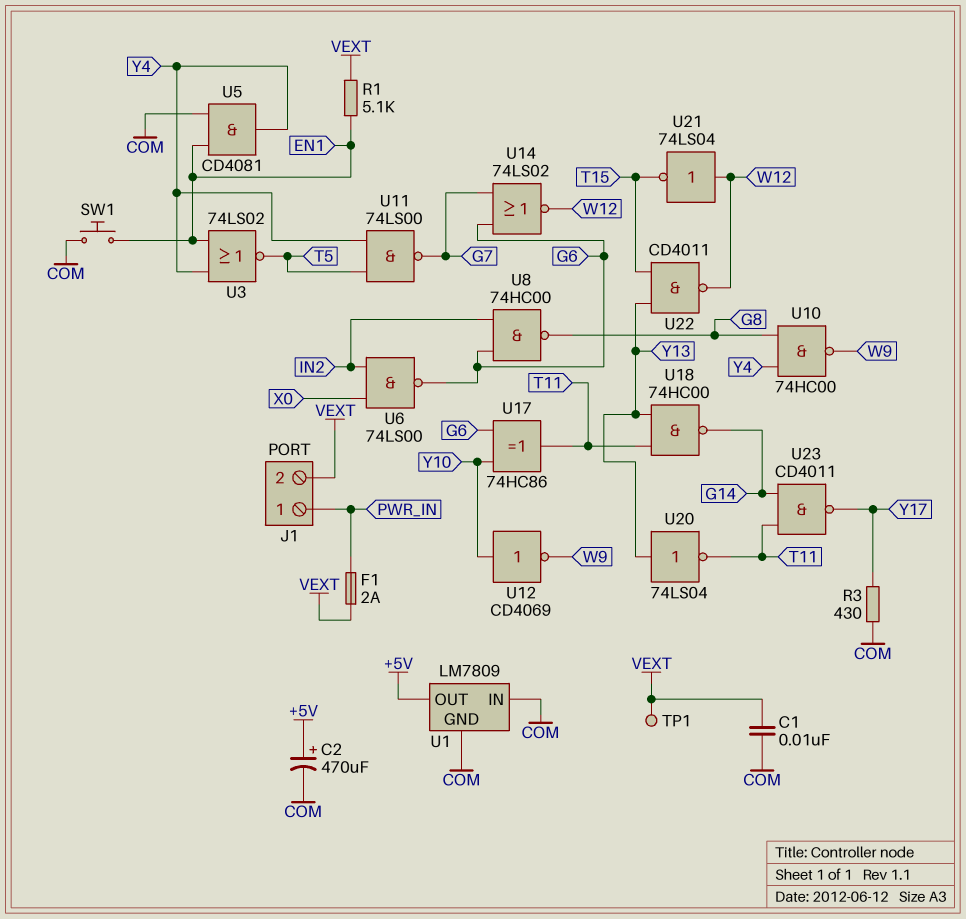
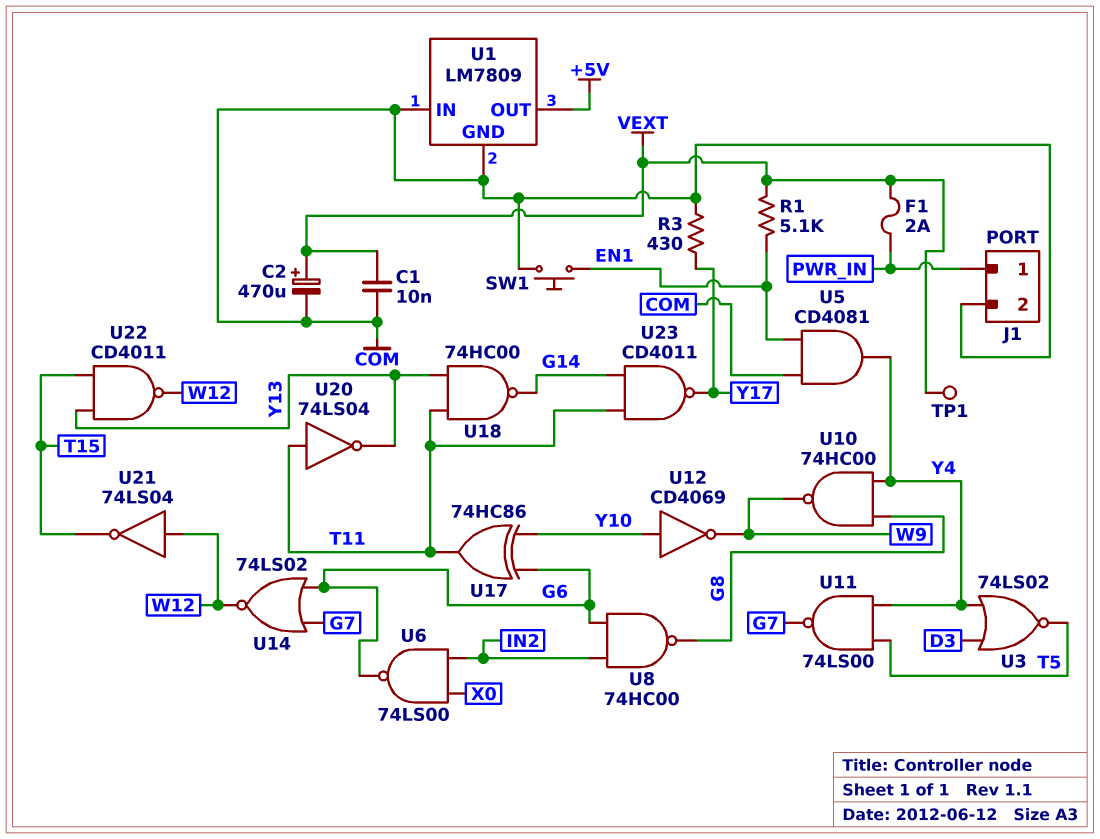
C2: 470uF (plus +5V, minus COM) -> 470uF (plus VEXT, minus COM)
J1 pin 2: VEXT -> COM
U3: NOR 74LS02 (in EN1, in Y4, out T5) -> NOR 74LS02 (in D3, in Y4, out T5)
U20: NOT 74LS04 (in Y13, out T11) -> NOT 74LS04 (in T11, out Y13)

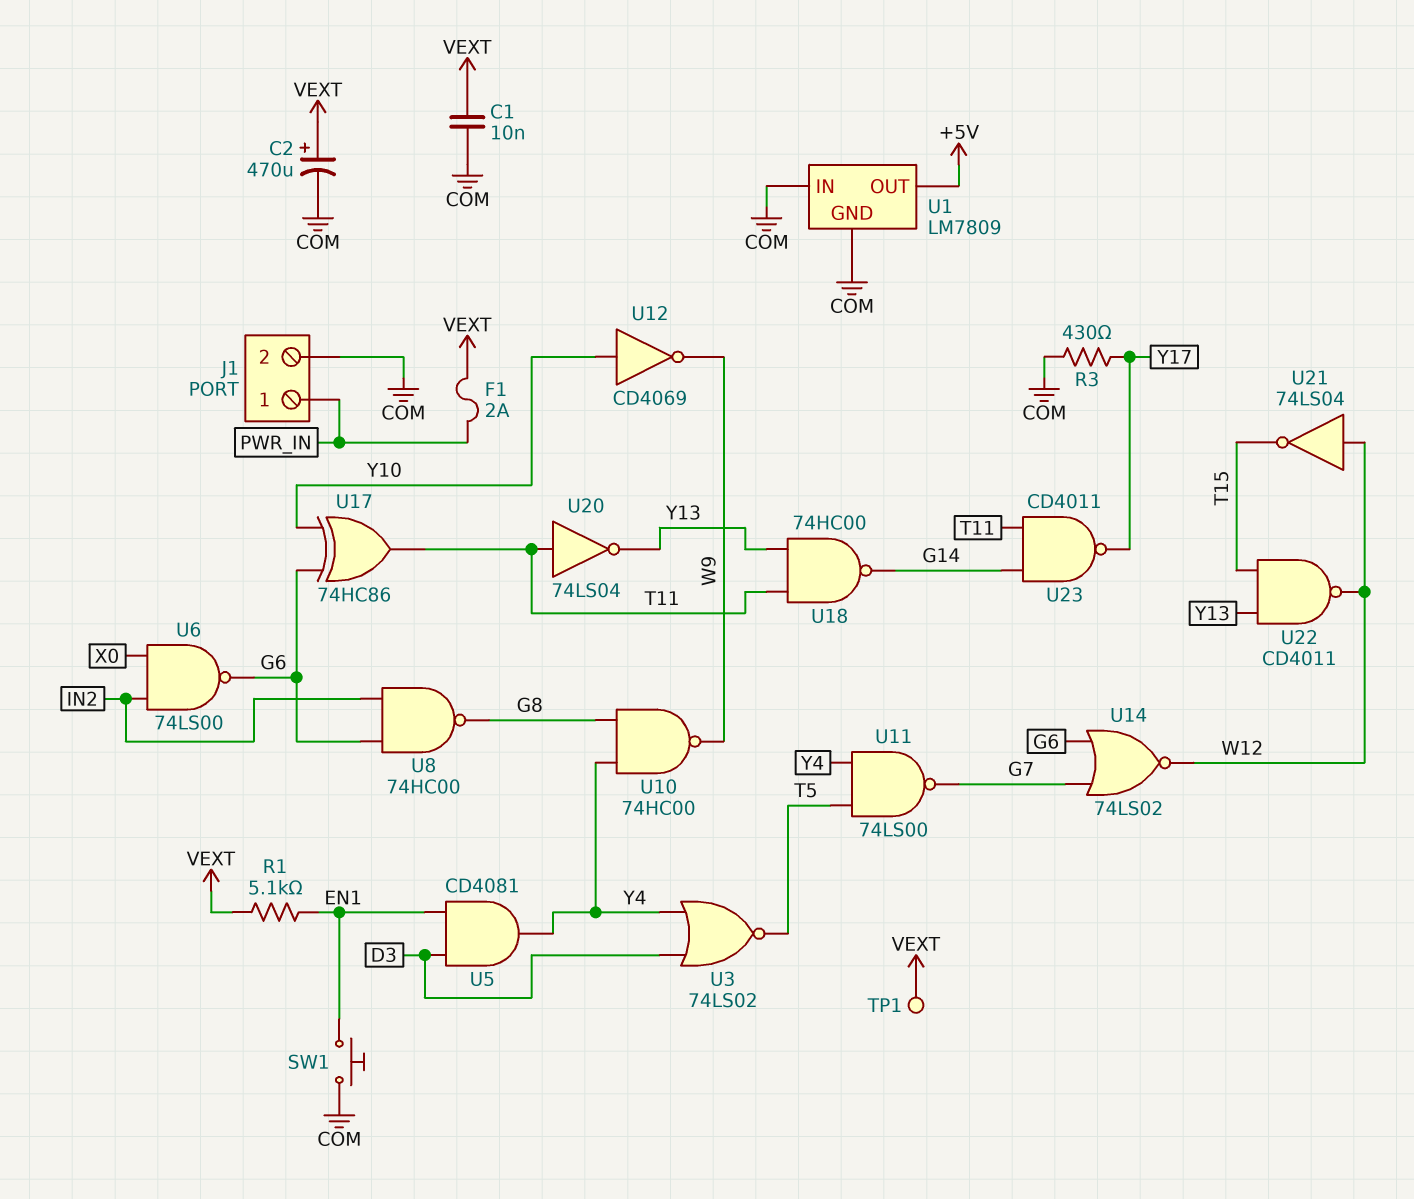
U5: AND CD4081 (in COM, in EN1, out Y4) -> AND CD4081 (in D3, in EN1, out Y4)

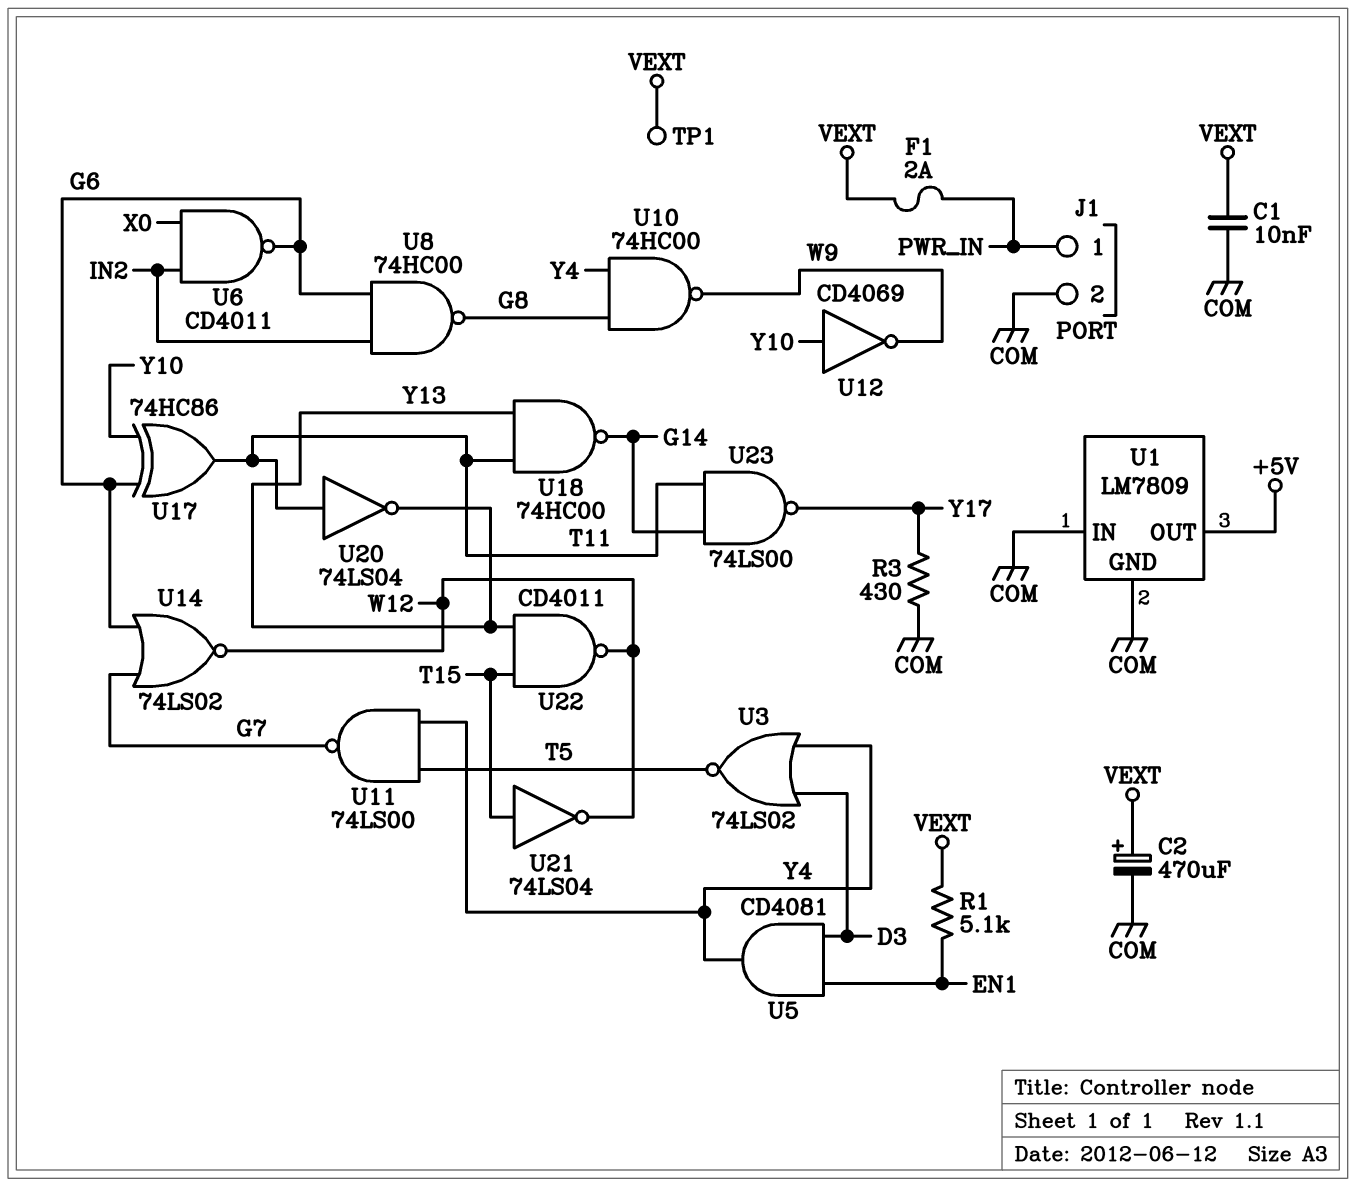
SW1: button (COM, EN1) -> none
U6: NAND 74LS00 (in IN2, in X0, out G6) -> NAND CD4011 (in IN2, in X0, out G6)
U21: NOT 74LS04 (in W12, out T15) -> NOT 74LS04 (in T15, out W12)
U23: NAND CD4011 (in G14, in T11, out Y17) -> NAND 74LS00 (in G14, in T11, out Y17)

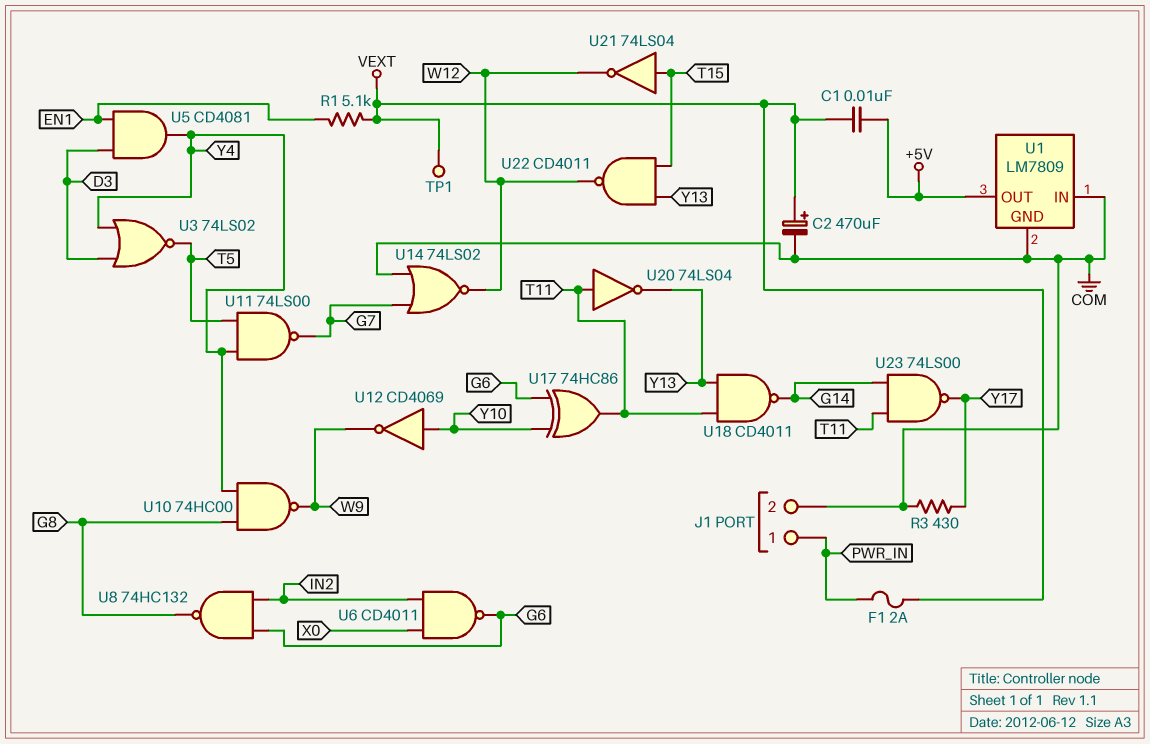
C1: 10nF (COM, VEXT) -> 10nF (+5V, VEXT)
U8: NAND 74HC00 (in G6, in IN2, out G8) -> NAND 74HC132 (in G6, in IN2, out G8)
U14: NOR 74LS02 (in G6, in G7, out W12) -> NOR 74LS02 (in COM, in G7, out W12)
U18: NAND 74HC00 (in T11, in Y13, out G14) -> NAND CD4011 (in T11, in Y13, out G14)

